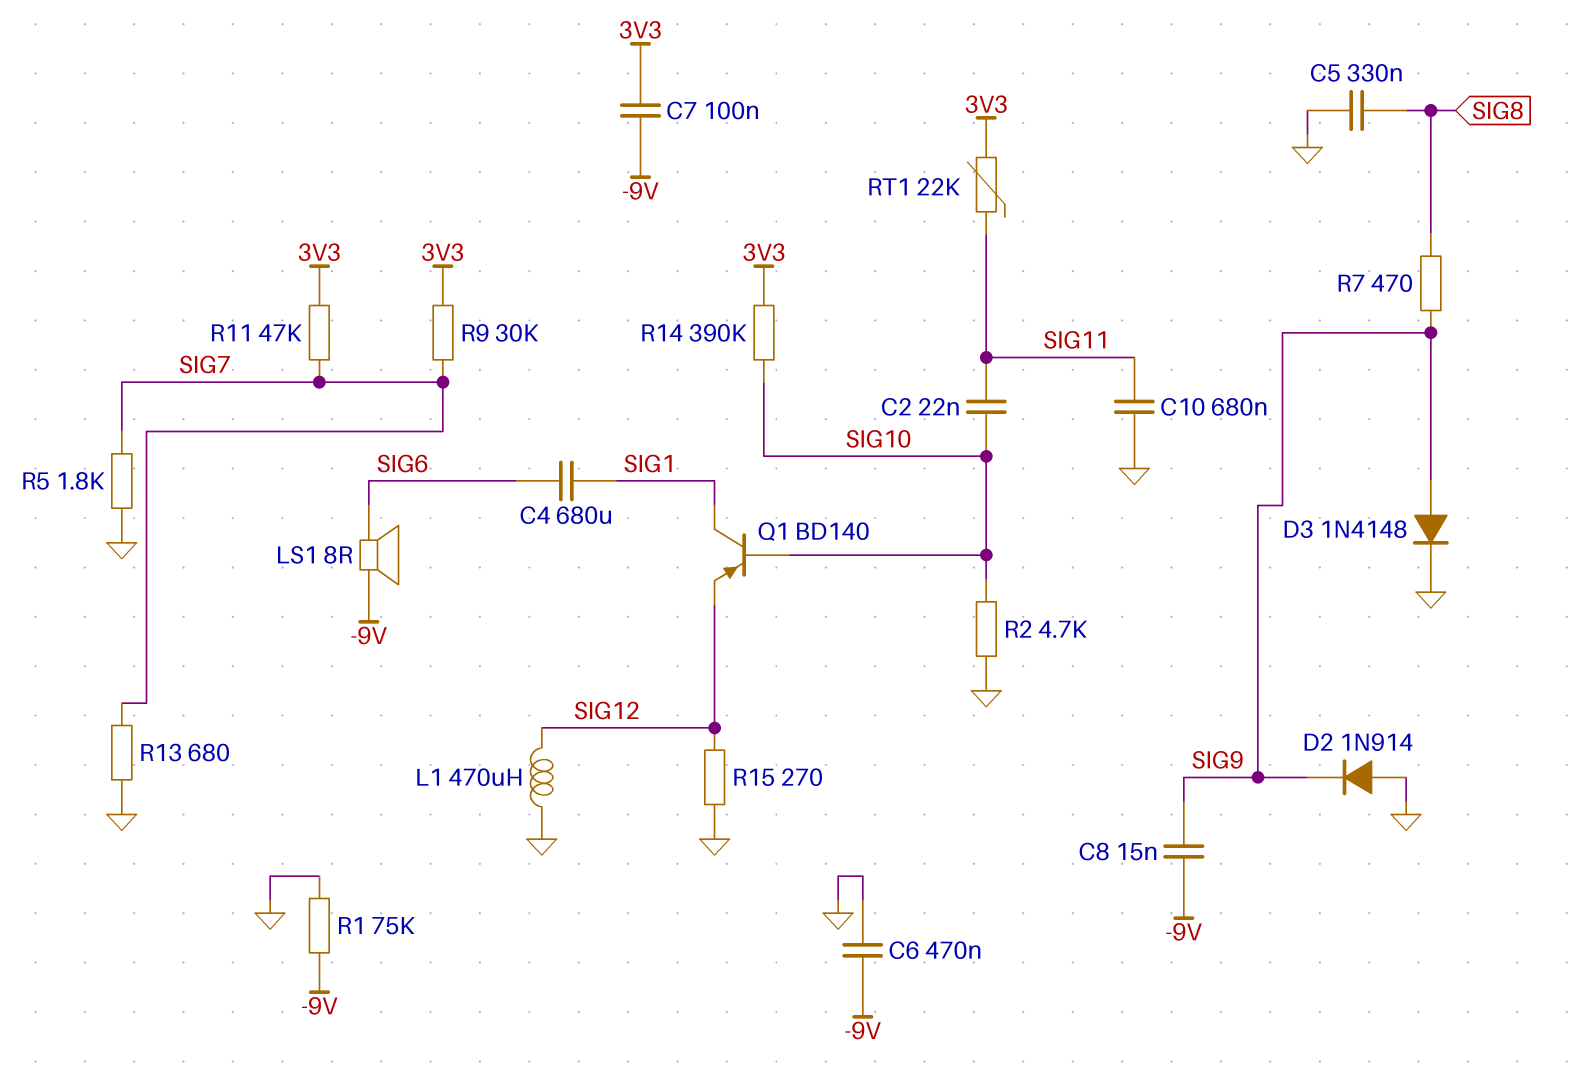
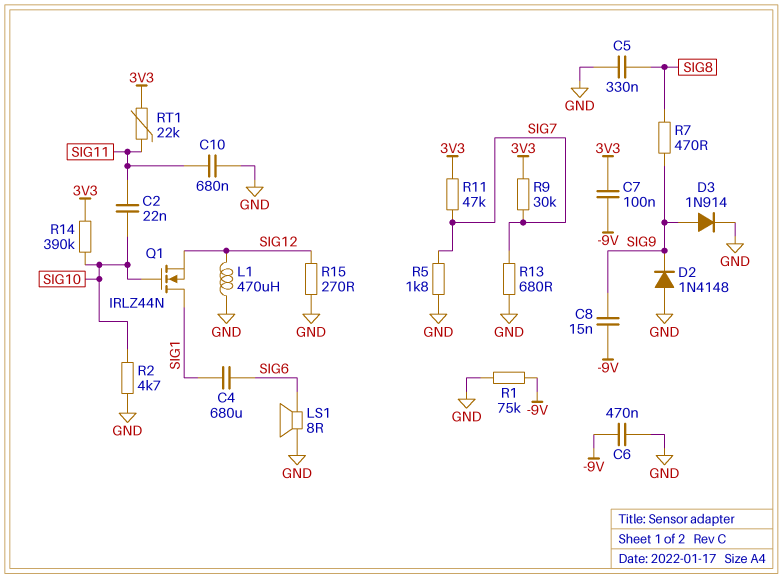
D2: diode 1N914 (A GND, K SIG9) -> diode 1N4148 (A GND, K SIG9)
D3: diode 1N4148 (A SIG9, K GND) -> diode 1N914 (A SIG9, K GND)
LS1: speaker 8R (-9V, SIG6) -> speaker 8R (GND, SIG6)
Q1: PNP BD140 (B SIG10, C SIG1, E SIG12) -> NMOS IRLZ44N (G SIG10, D SIG1, S SIG12)

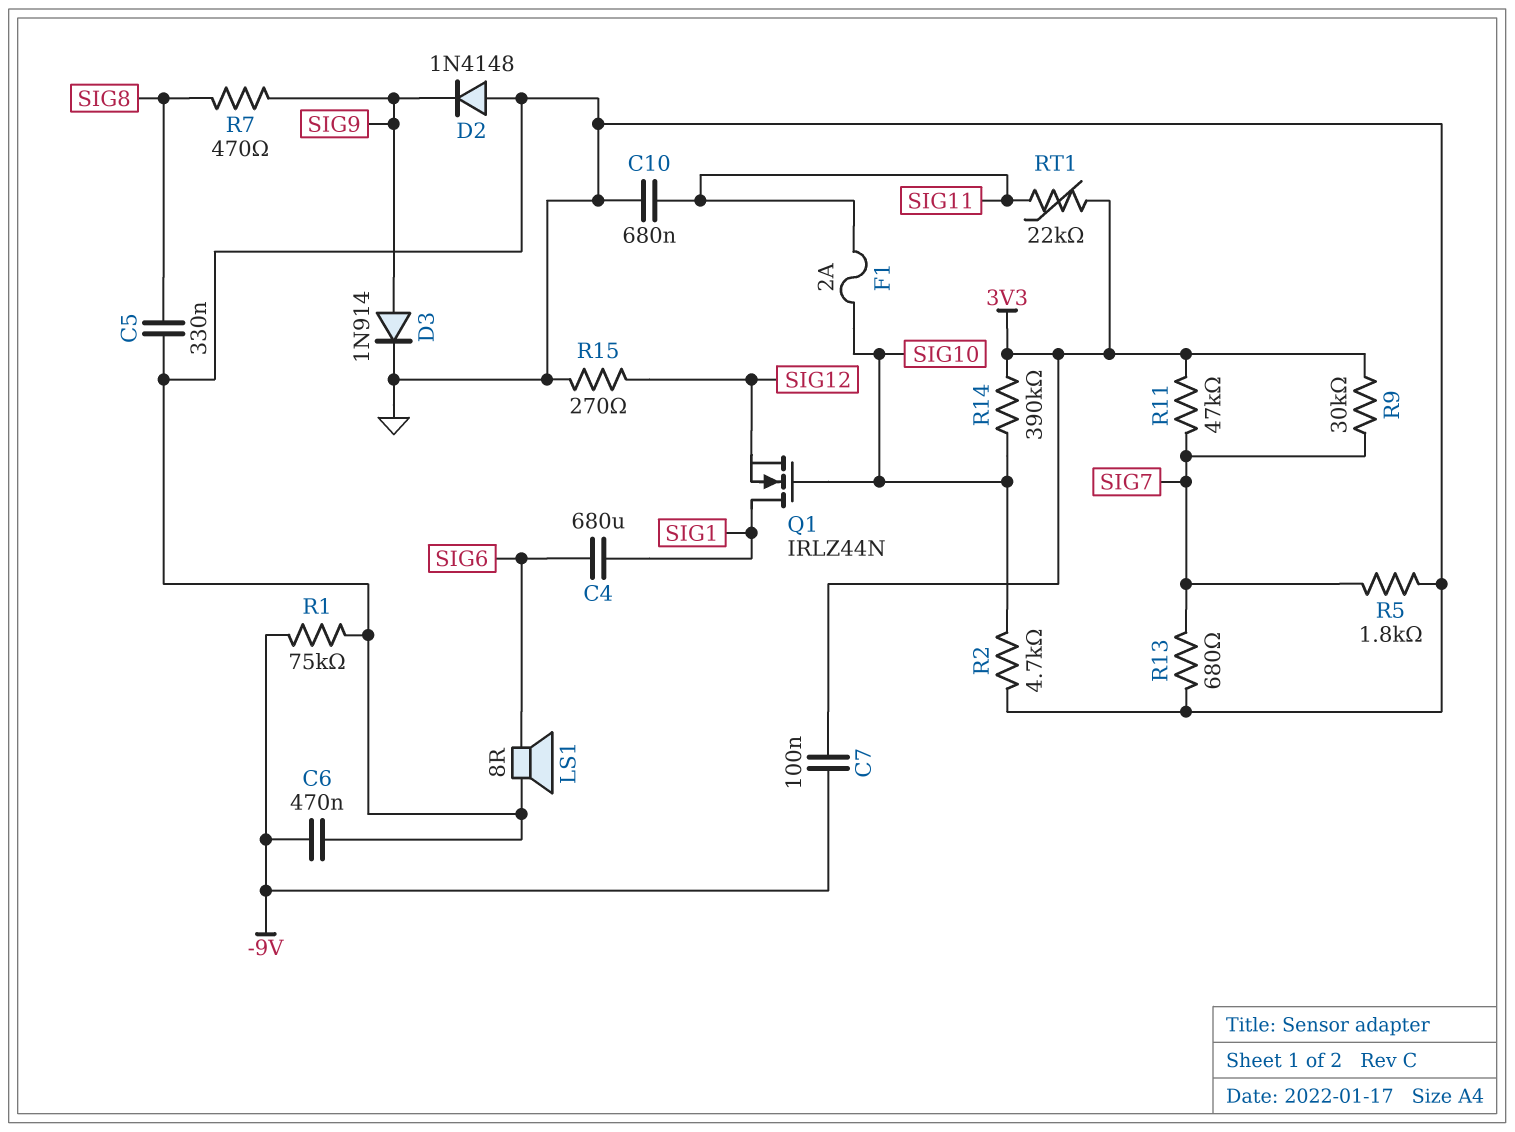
C2: 22nF (SIG10, SIG11) -> none
C8: 15nF (-9V, SIG9) -> none
F1: none -> 2A (SIG10, SIG11)
L1: 470uH (GND, SIG12) -> none

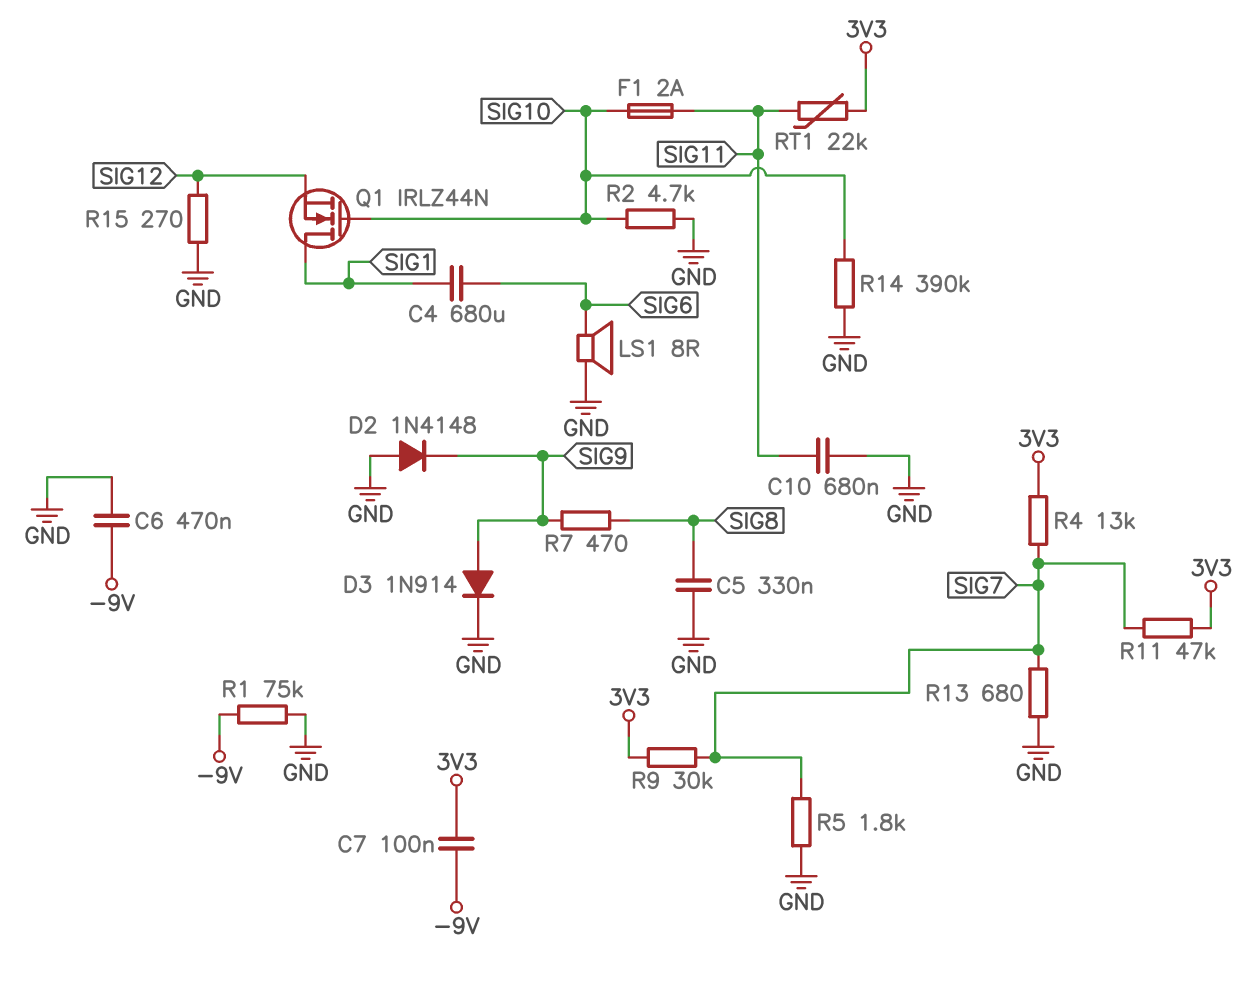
R4: none -> 13k (3V3, SIG7)
R14: 390k (3V3, SIG10) -> 390k (GND, SIG10)

